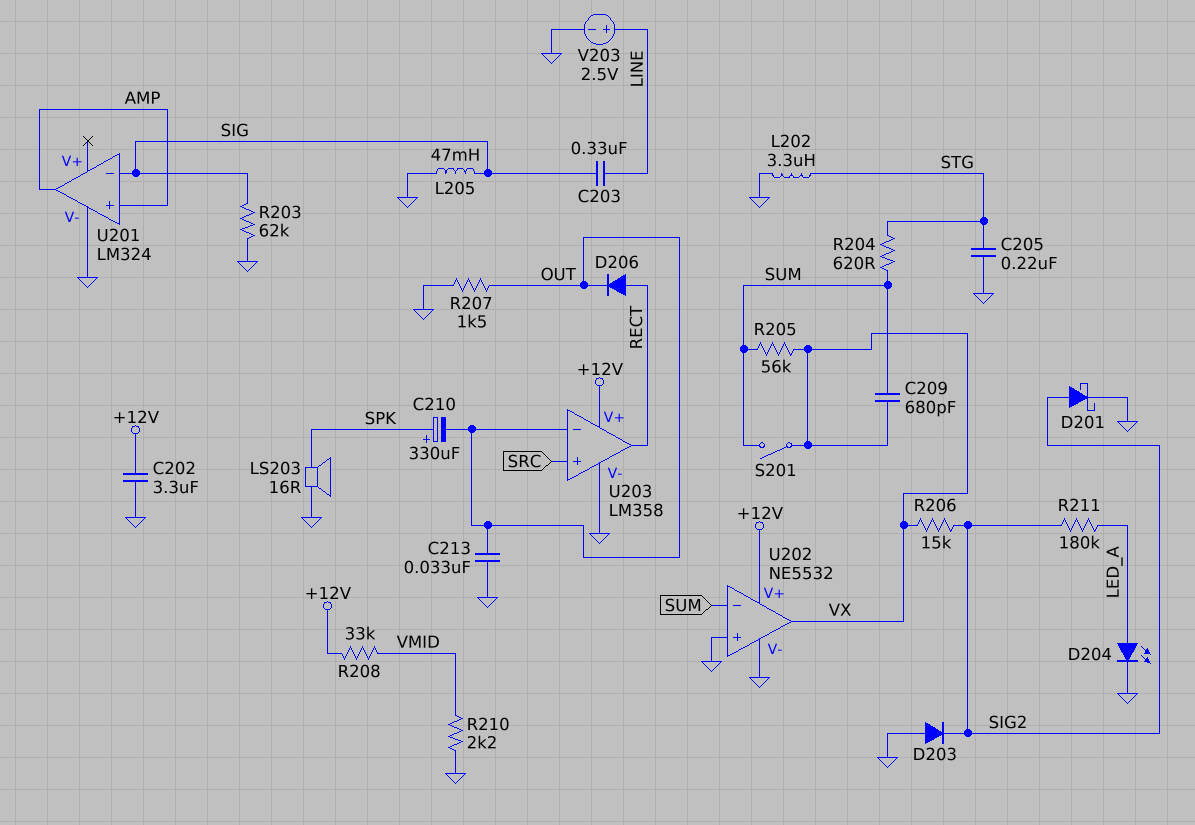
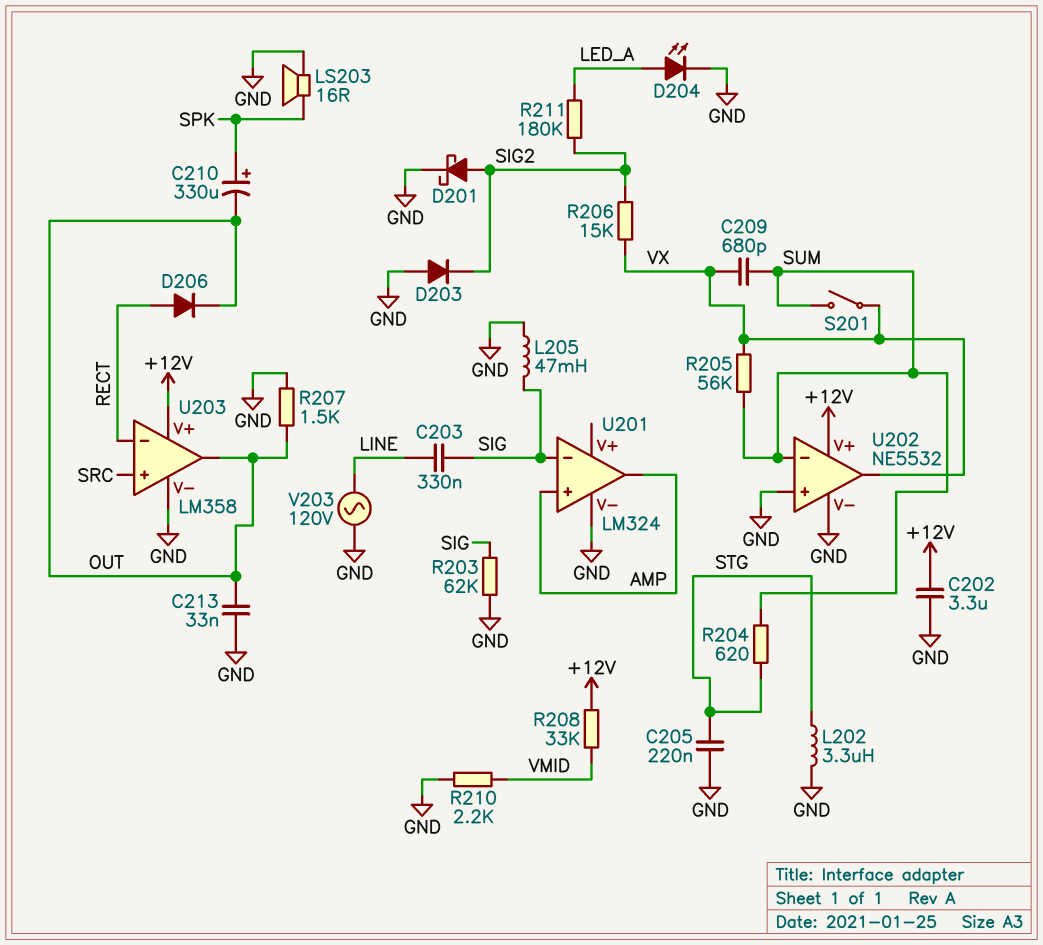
U203 pin in-: OUT -> RECT
U203 pin out: RECT -> OUT
V203: 2.5V (plus LINE, minus GND) -> AC 120V (GND, LINE)

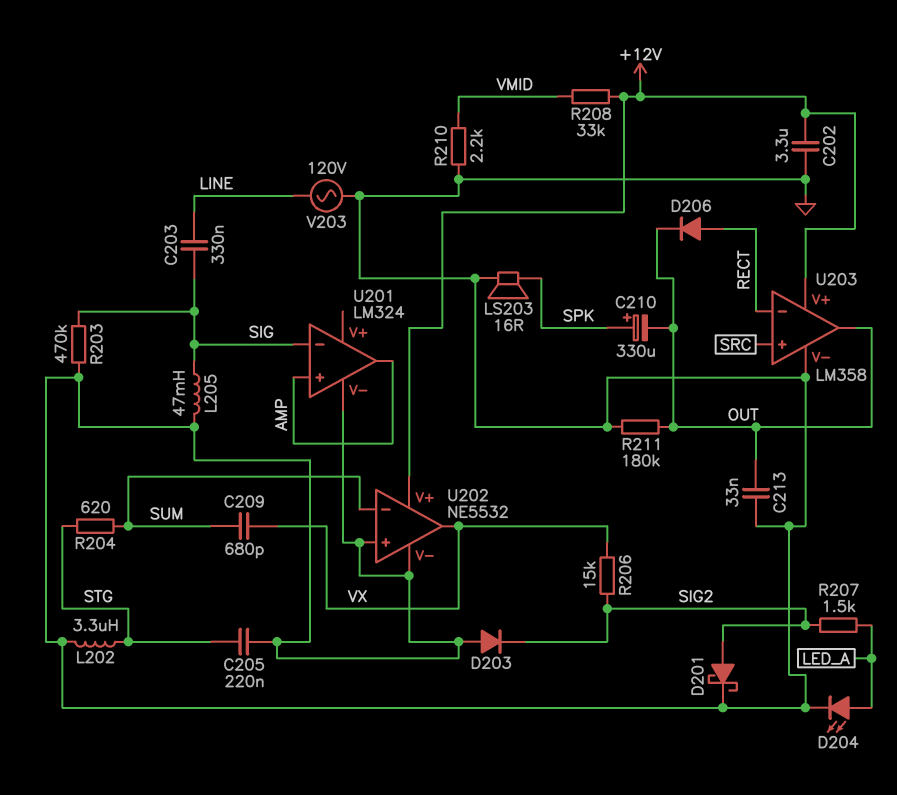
R203: 62k (GND, SIG) -> 470k (GND, SIG)
R205: 56k (SUM, VX) -> none
R207: 1.5k (GND, OUT) -> 1.5k (LED_A, SIG2)
R211: 180k (LED_A, SIG2) -> 180k (GND, OUT)
S201: switch (SUM, VX) -> none

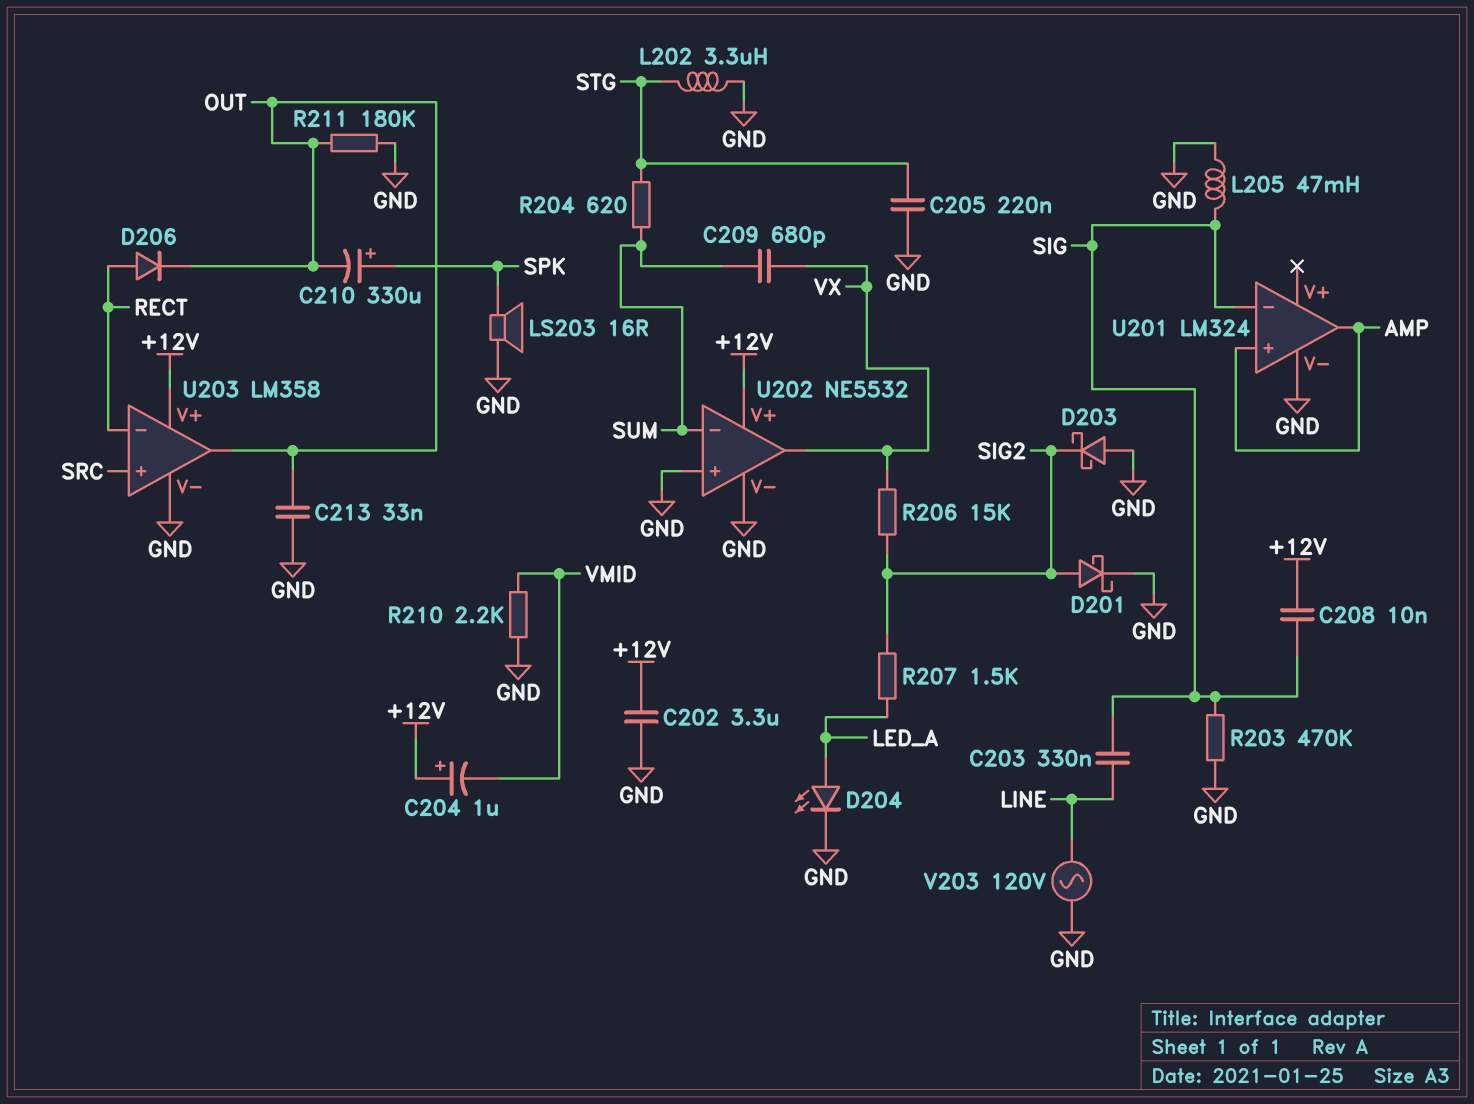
C204: none -> 1uF (plus +12V, minus VMID)
C208: none -> 10nF (+12V, SIG)
D203: diode (A GND, K SIG2) -> schottky (A GND, K SIG2)
R208: 33k (+12V, VMID) -> none

